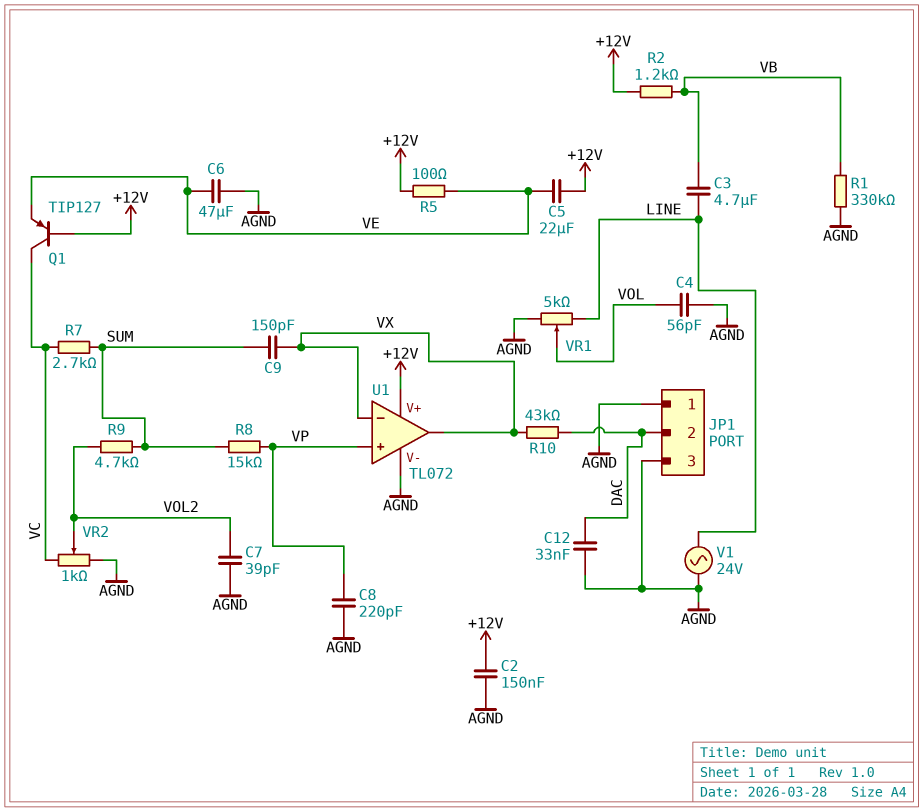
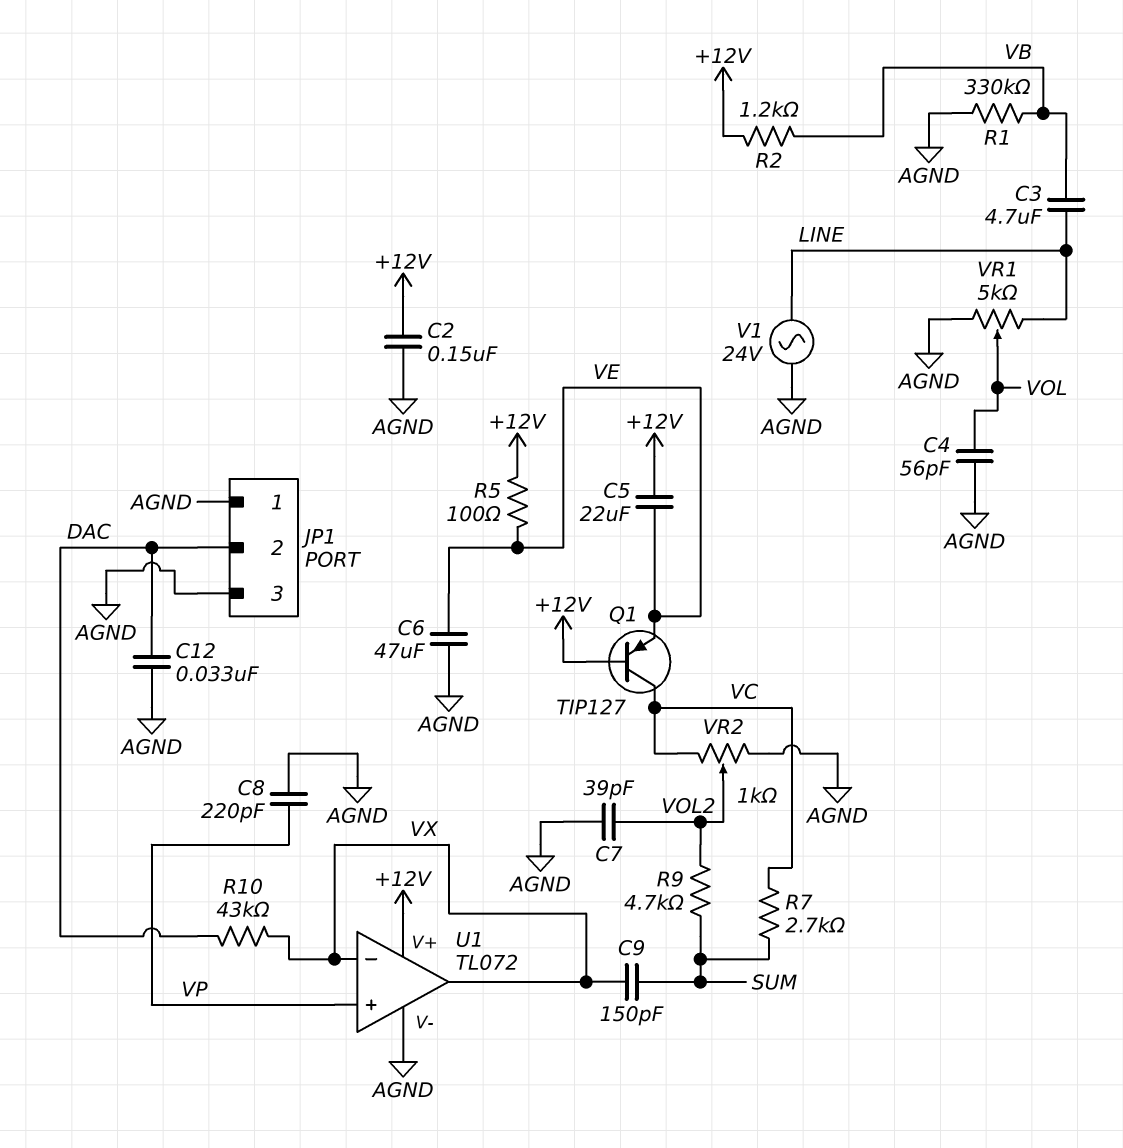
R8: 15k (SUM, VP) -> none

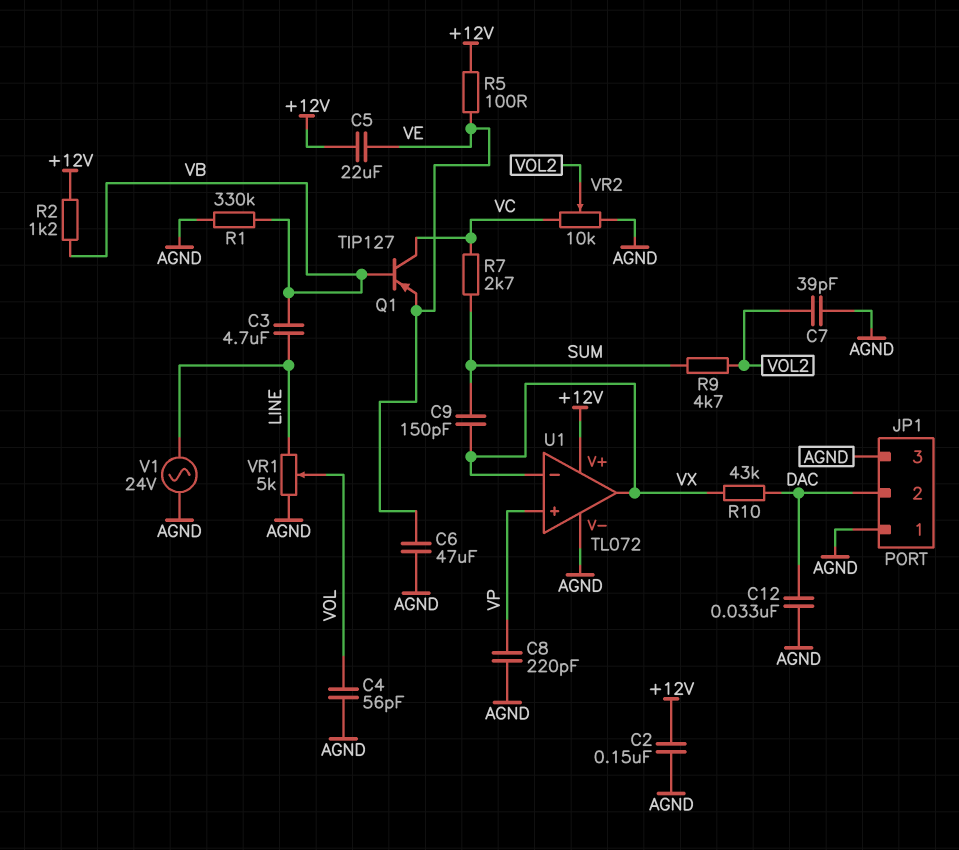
Q1: PNP TIP127 (B +12V, C VC, E VE) -> PNP TIP127 (B VB, C VC, E VE)
VR2: 1k (AGND, VC, wiper VOL2) -> 10k (AGND, VC, wiper VOL2)

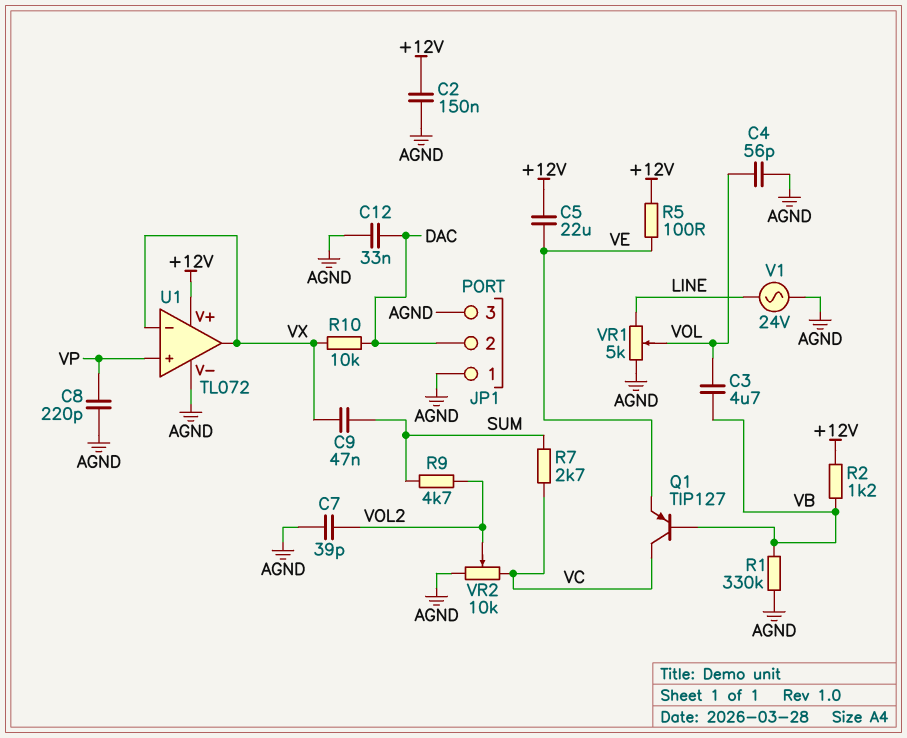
C3: 4.7uF (LINE, VB) -> 4.7uF (VB, VOL)
C6: 47uF (AGND, VE) -> none
C9: 150pF (SUM, VX) -> 47nF (SUM, VX)
R10: 43k (DAC, VX) -> 10k (DAC, VX)

